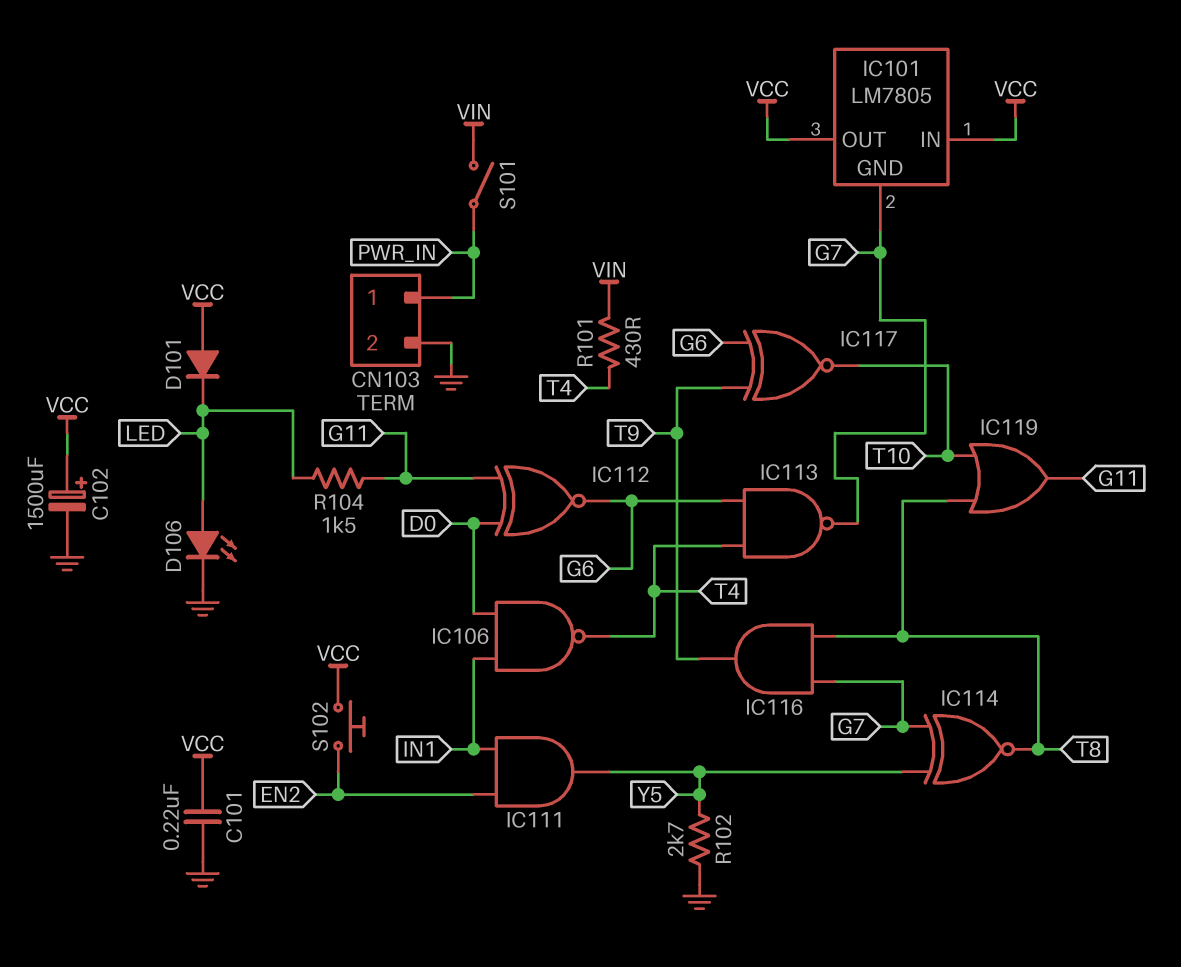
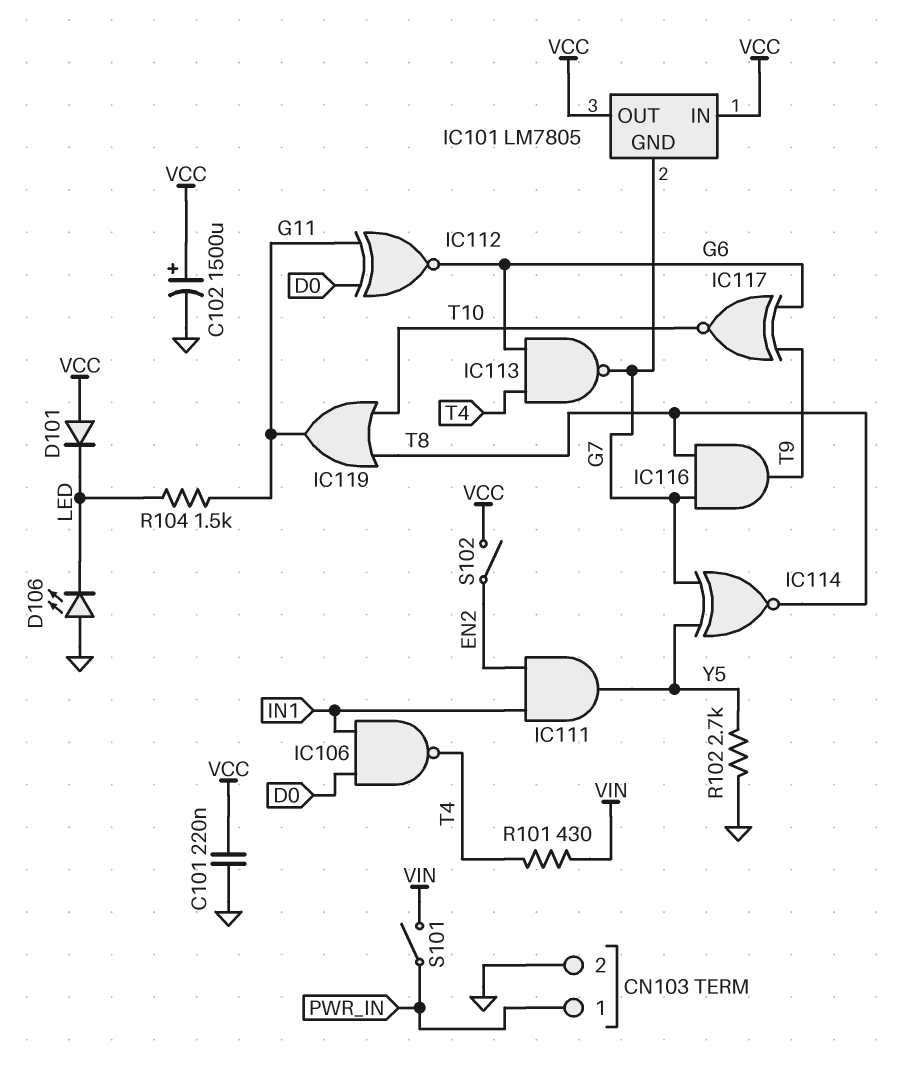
D106: LED (A LED, K GND) -> LED (A GND, K LED)
S102: button (EN2, VCC) -> switch (EN2, VCC)

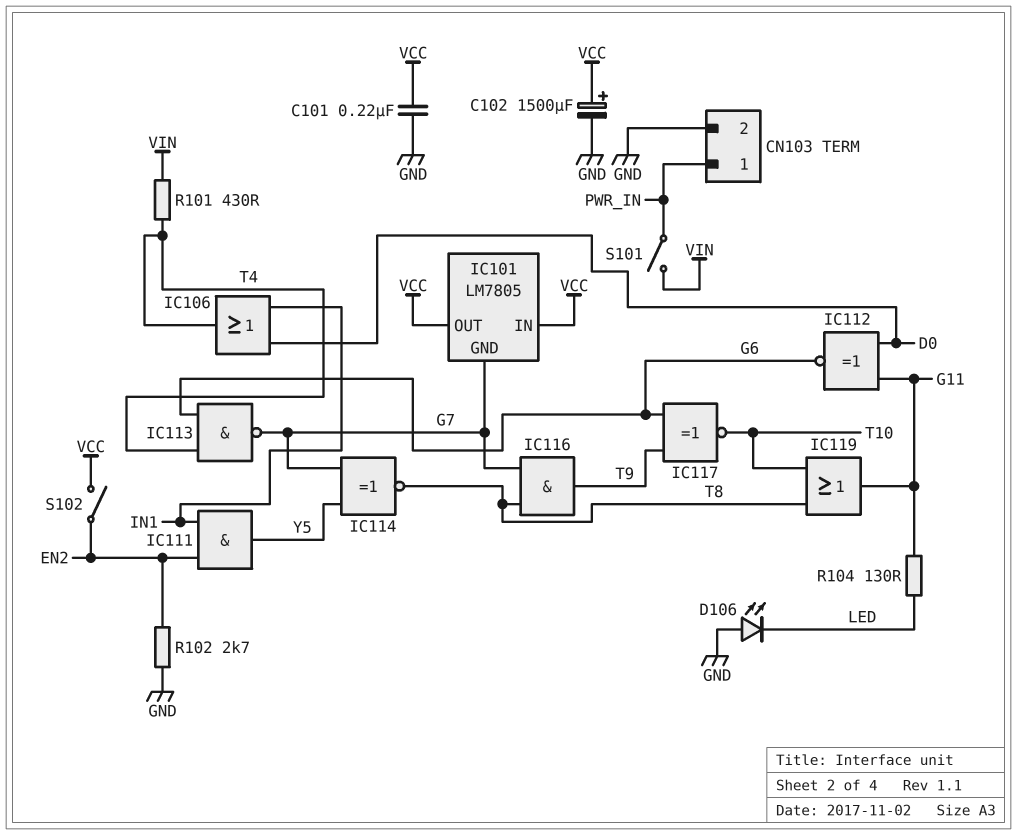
D101: diode (A VCC, K LED) -> none
IC106: NAND (in D0, in IN1, out T4) -> OR (in D0, in IN1, out T4)
R102: 2.7k (GND, Y5) -> 2.7k (EN2, GND)
R104: 1.5k (G11, LED) -> 130 (G11, LED)

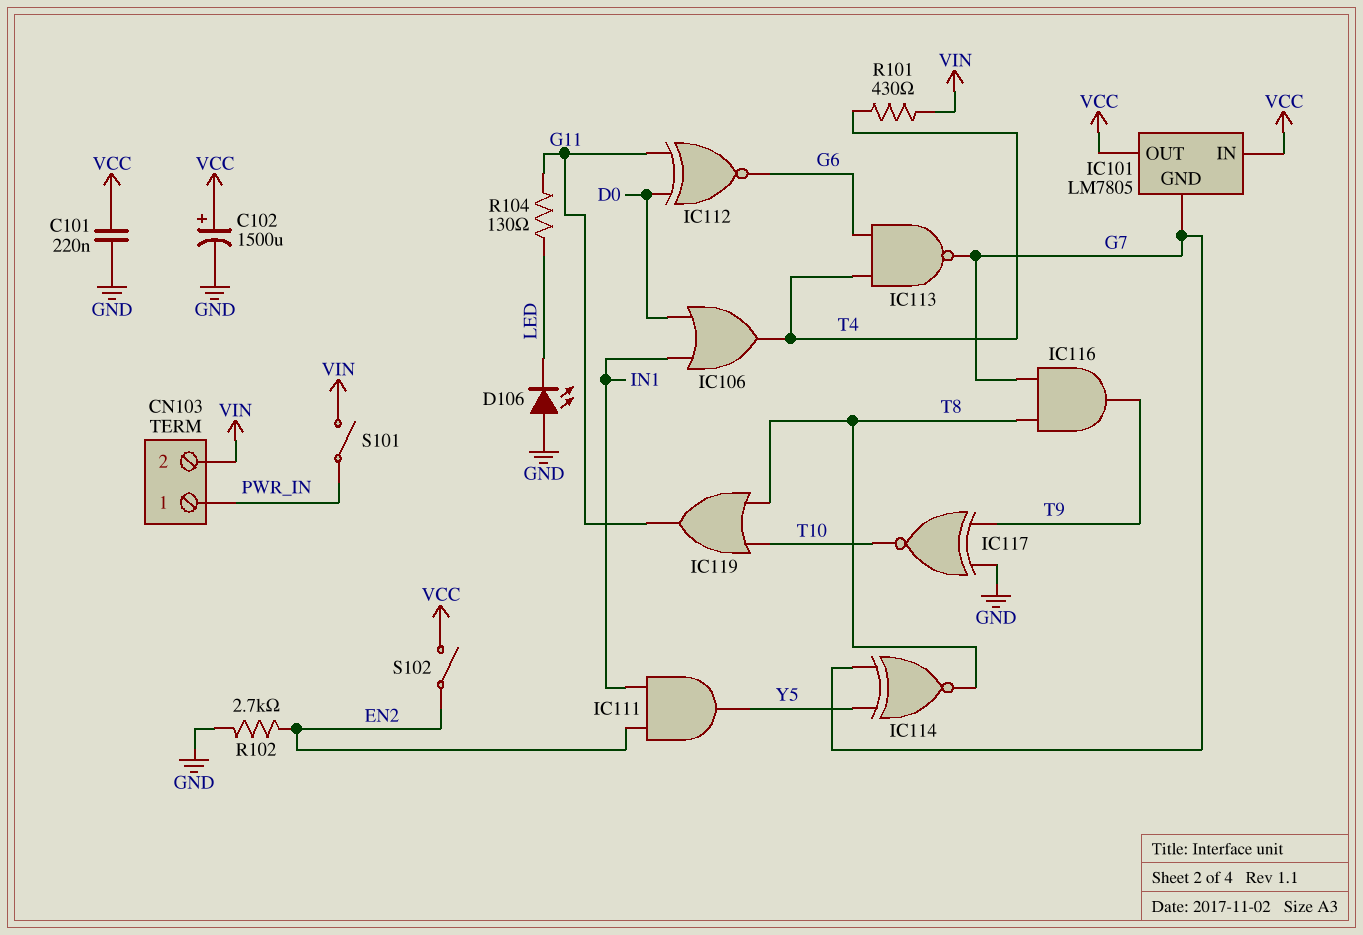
CN103 pin 2: GND -> VIN
IC117: XNOR (in G6, in T9, out T10) -> XNOR (in GND, in T9, out T10)

